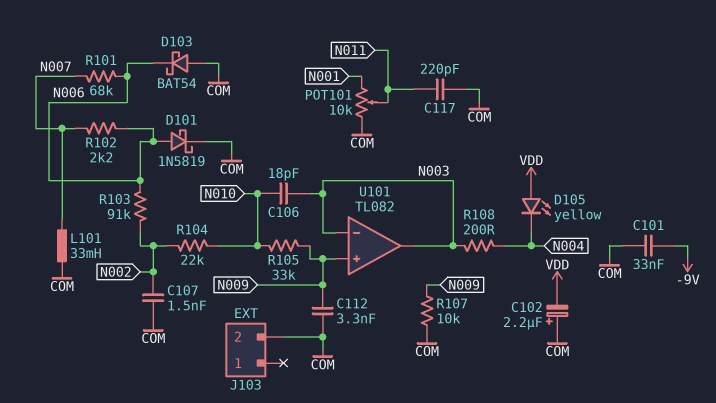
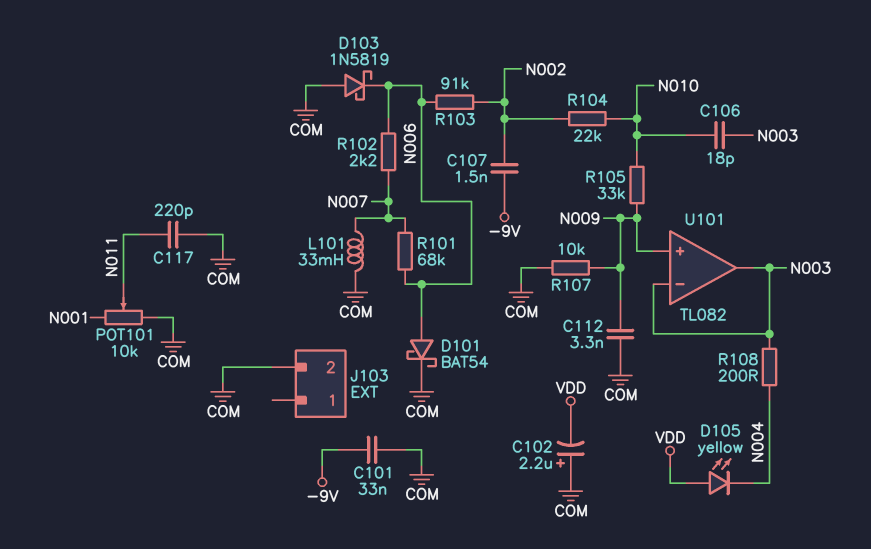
C107: 1.5nF (COM, N002) -> 1.5nF (-9V, N002)
D101: schottky 1N5819 (A N006, K COM) -> schottky BAT54 (A N006, K COM)
D103: schottky BAT54 (A COM, K N006) -> schottky 1N5819 (A COM, K N006)

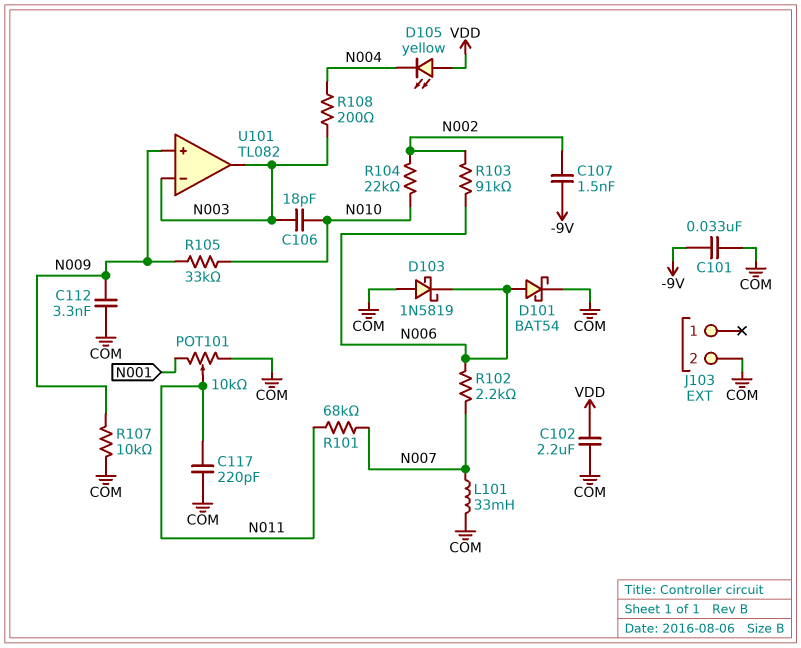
C102: 2.2uF (plus COM, minus VDD) -> 2.2uF (COM, VDD)
R101: 68k (N006, N007) -> 68k (N007, N011)

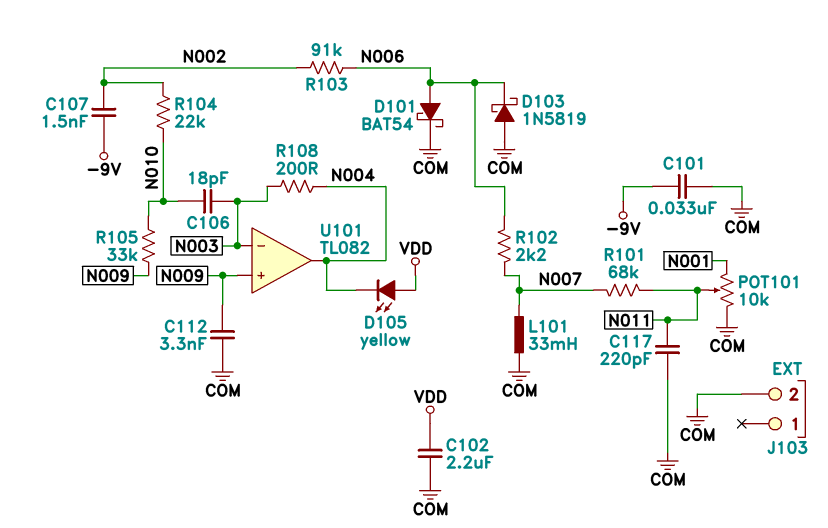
R107: 10k (COM, N009) -> none
U101 pin out: N003 -> N004

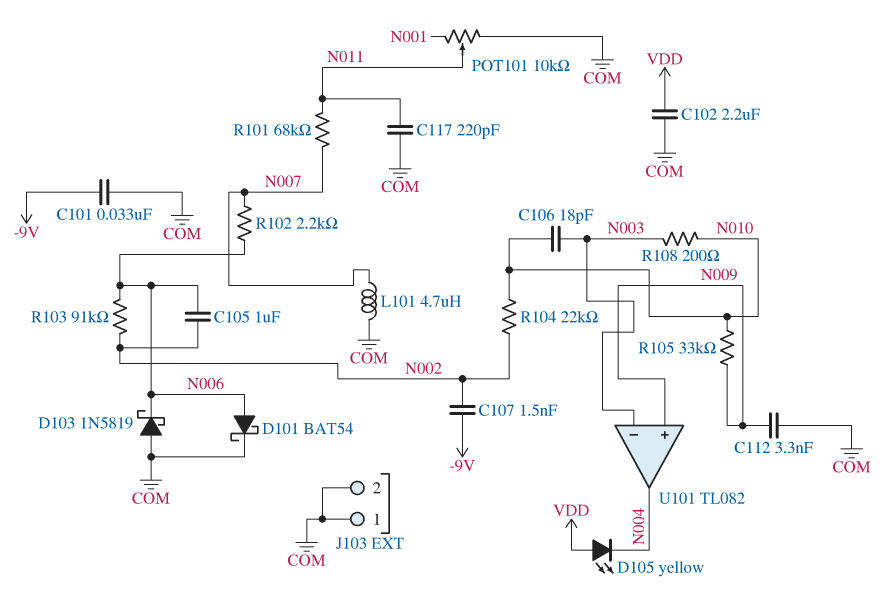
C105: none -> 1uF (N002, N006)
J103 pin 1: none -> COM
L101: 33mH (COM, N007) -> 4.7uH (COM, N007)
R108: 200 (N003, N004) -> 200 (N003, N010)

